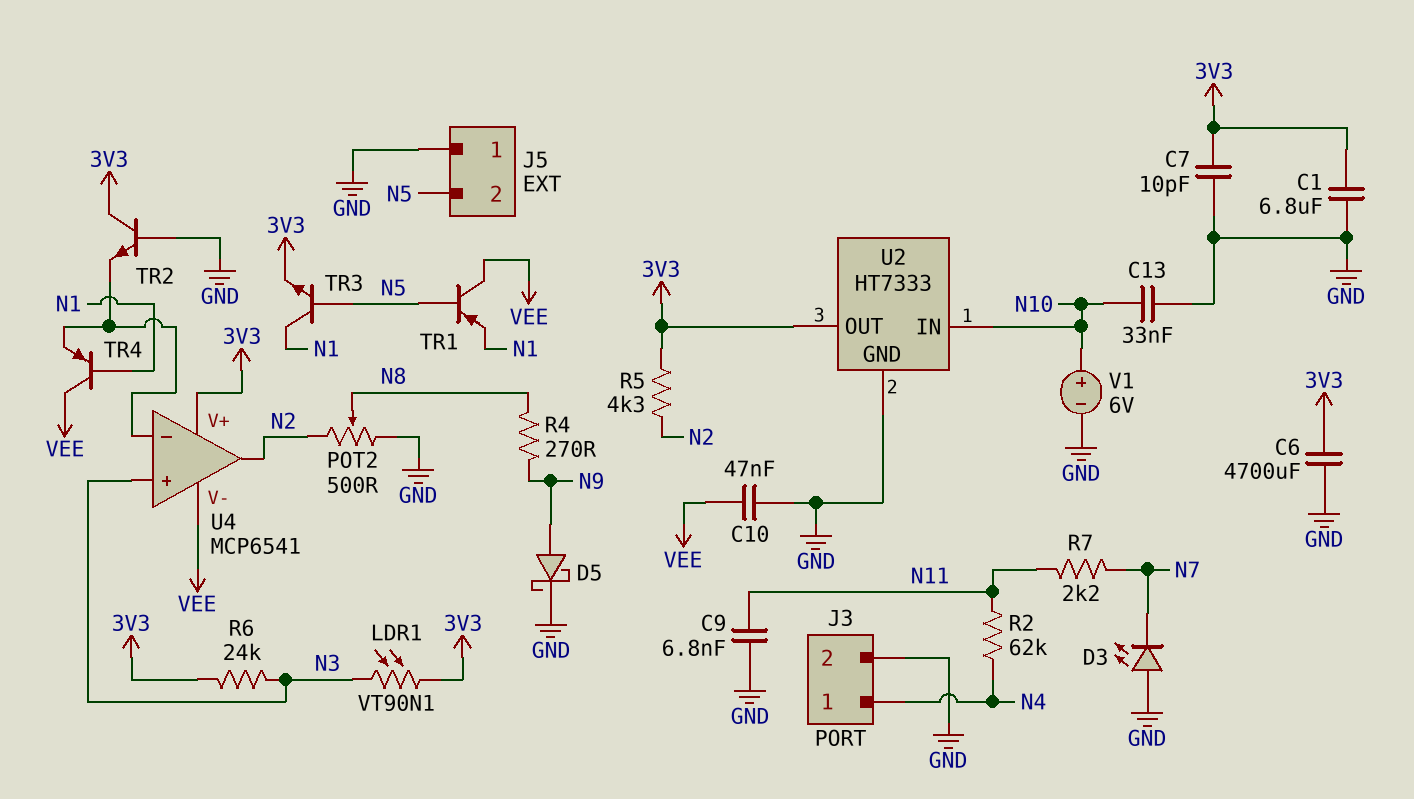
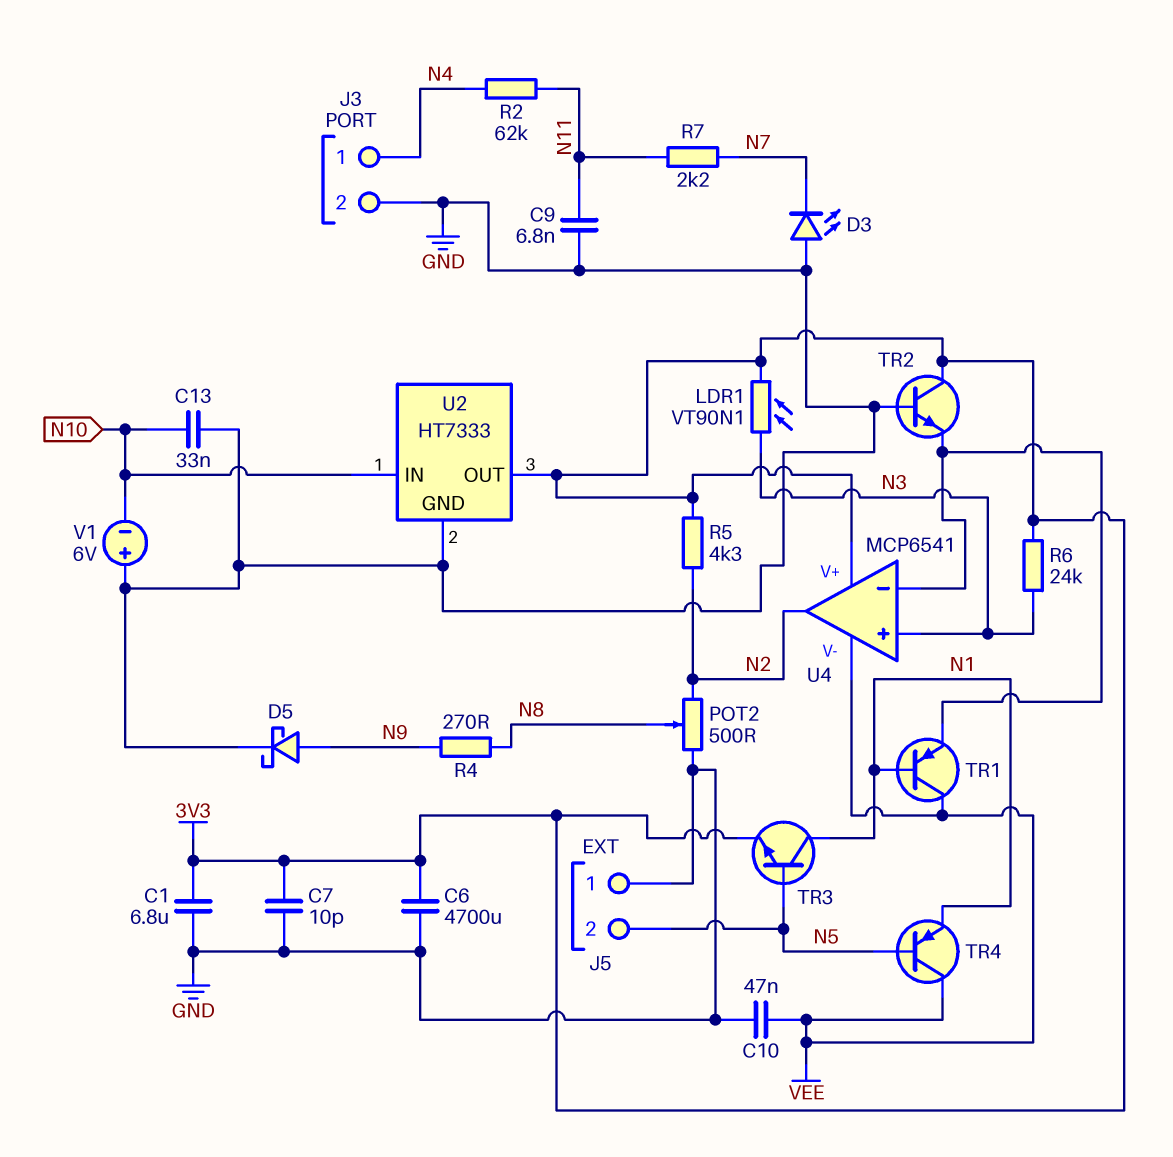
TR1: PNP (B N5, C VEE, E N1) -> PNP (B N1, C VEE, E U4/in-)
TR4: PNP (B N1, C VEE, E U4/in-) -> PNP (B N5, C VEE, E N1)
V1: 6V (plus N10, minus GND) -> 6V (plus GND, minus N10)

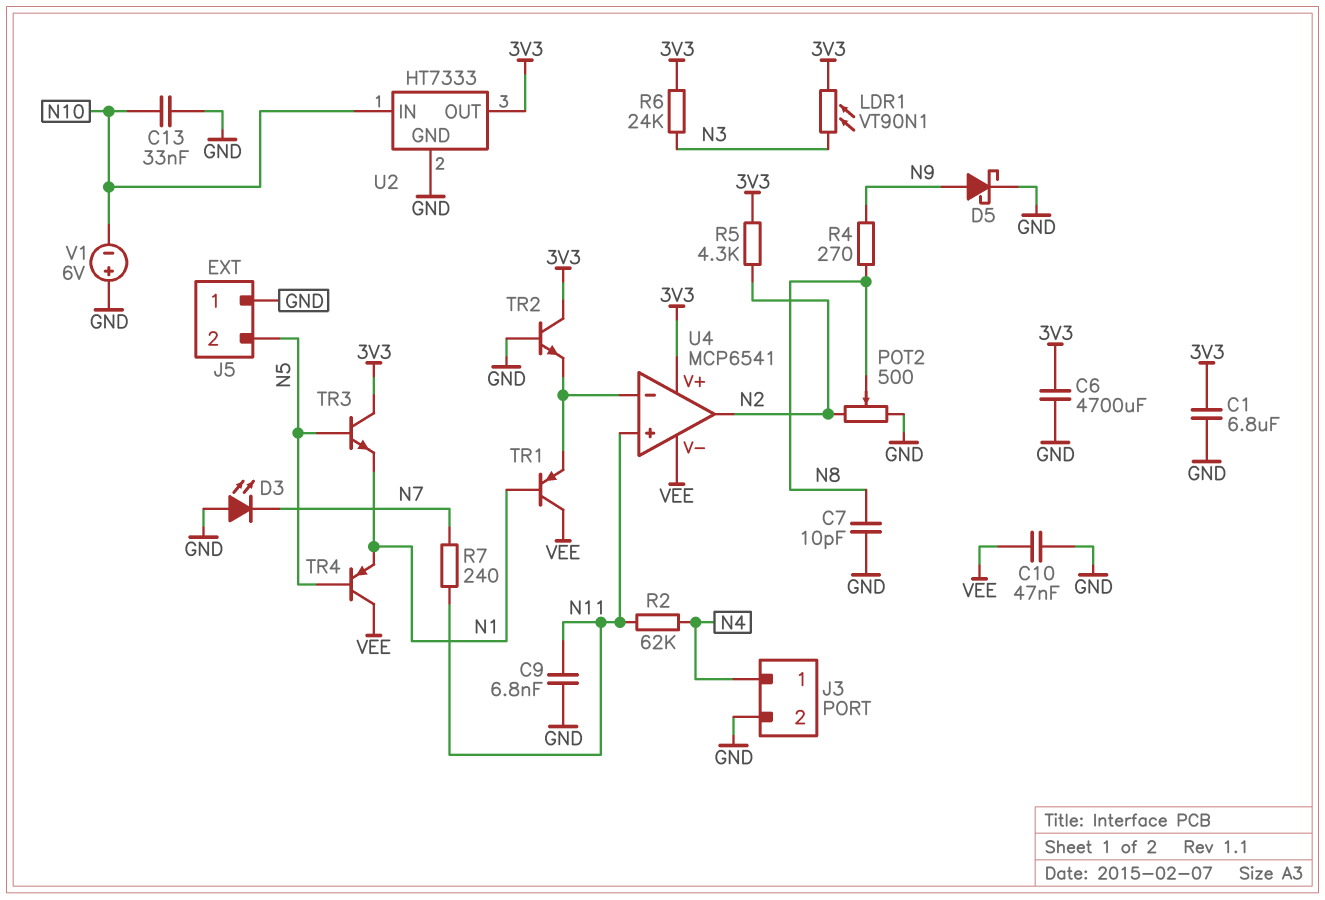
C7: 10pF (3V3, GND) -> 10pF (GND, N8)
R7: 2.2k (N7, N11) -> 240 (N7, N11)
TR3: NPN (B N5, C N1, E 3V3) -> NPN (B N5, C 3V3, E N1)
U4 pin in+: N3 -> N11

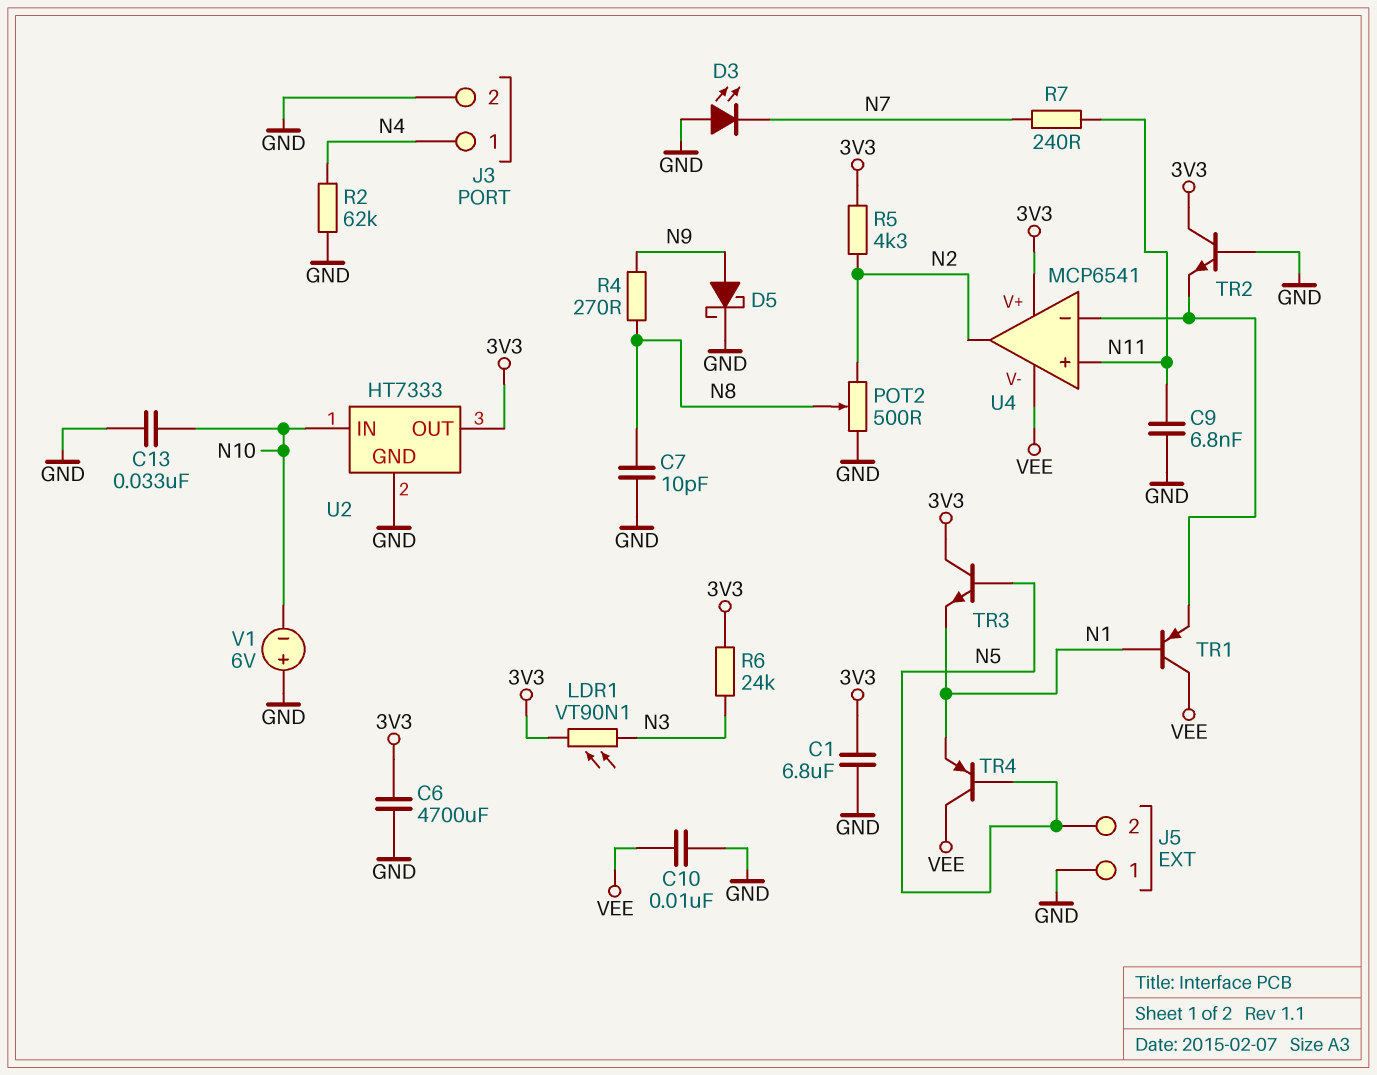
C10: 47nF (GND, VEE) -> 10nF (GND, VEE)
R2: 62k (N4, N11) -> 62k (GND, N4)

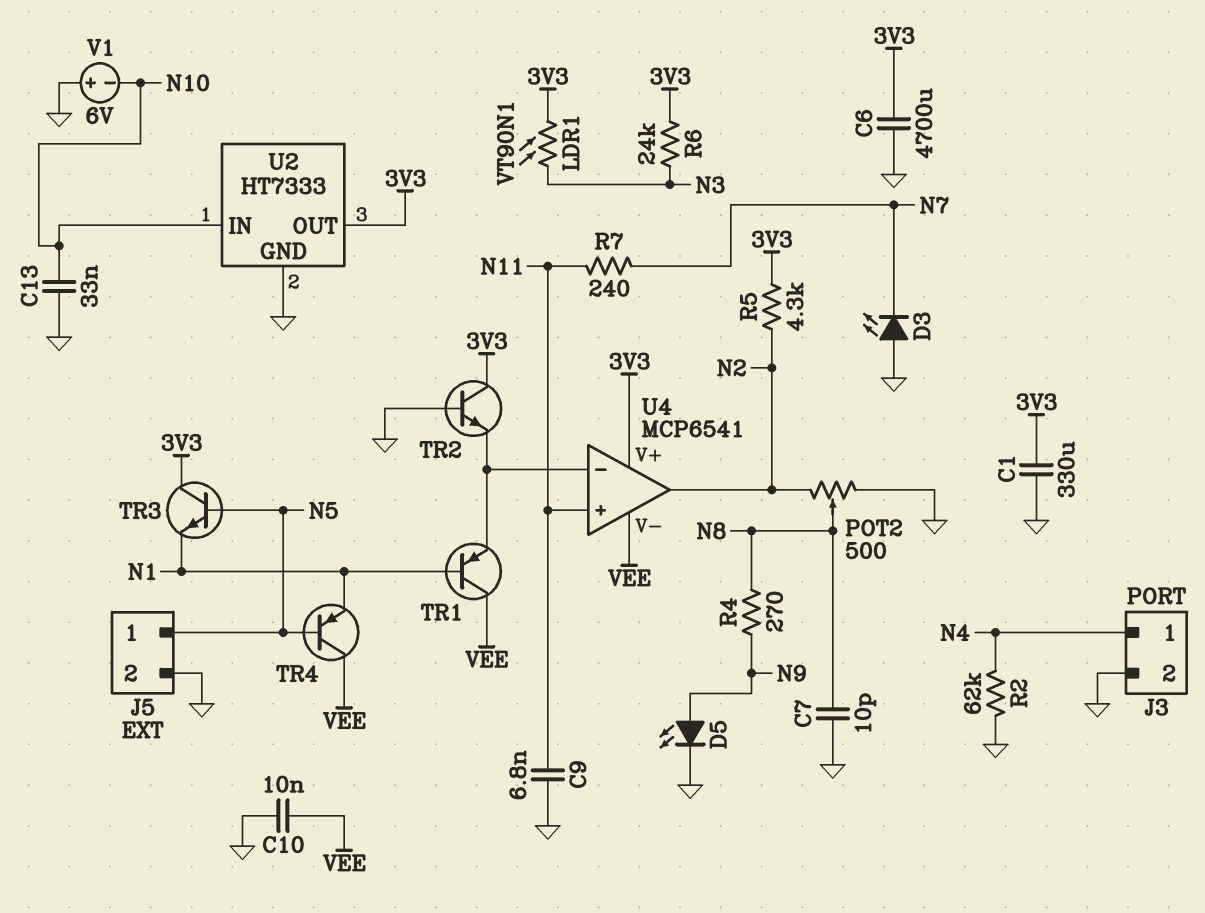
C1: 6.8uF (3V3, GND) -> 330uF (3V3, GND)
D5: schottky (A N9, K GND) -> LED (A N9, K GND)
J5 pin 1: GND -> N5
J5 pin 2: N5 -> GND

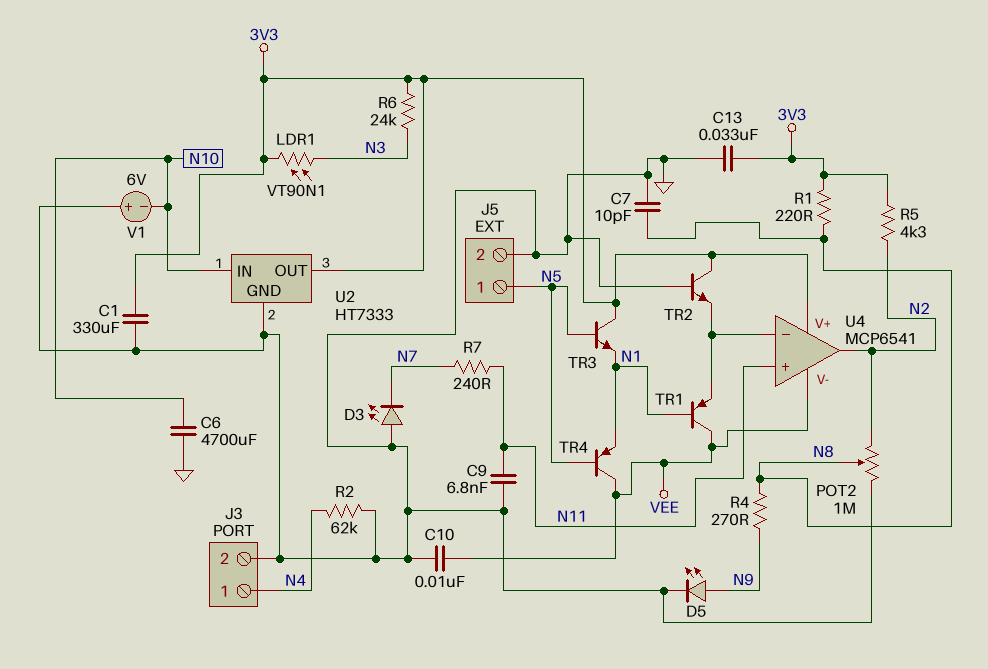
C6: 4700uF (3V3, GND) -> 4700uF (GND, N10)
C13: 33nF (GND, N10) -> 33nF (3V3, GND)
POT2: 500 (GND, N2, wiper N8) -> 1M (GND, N2, wiper N8)
R1: none -> 220 (3V3, N8)

